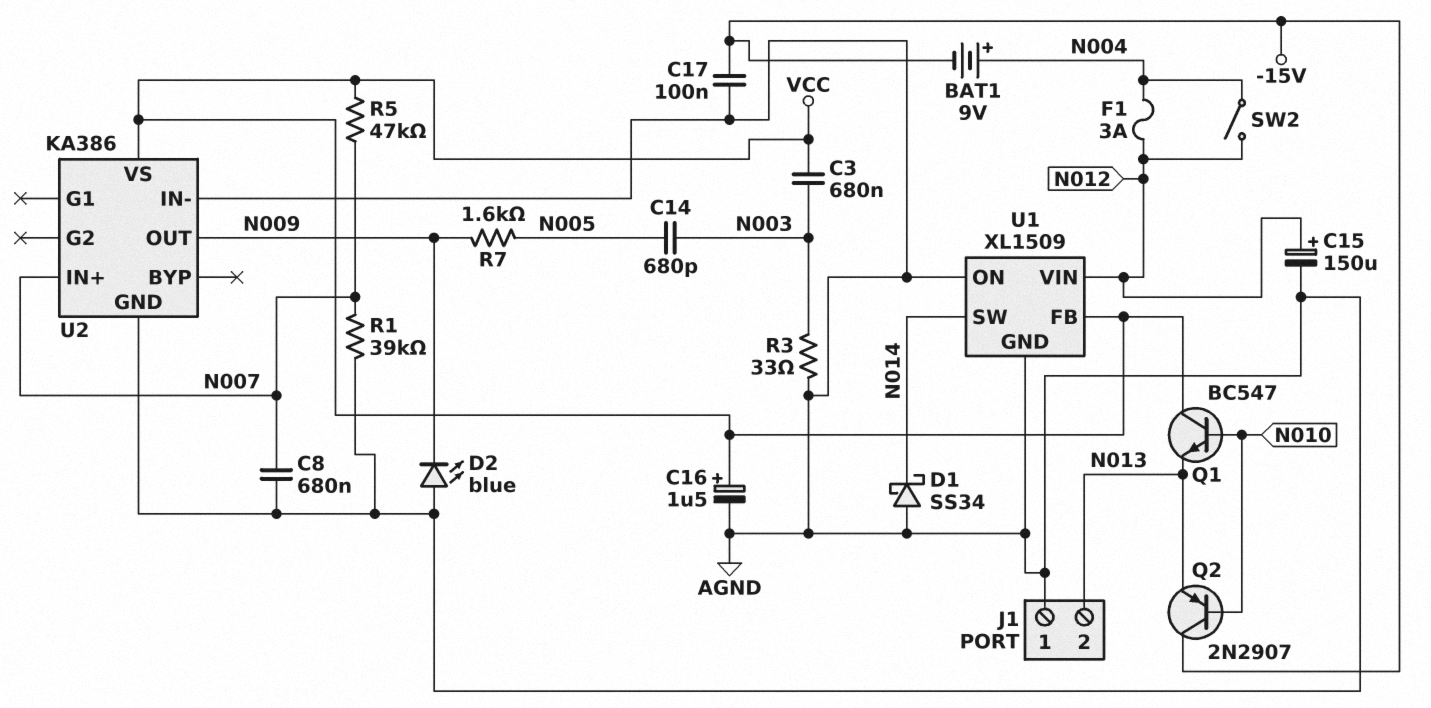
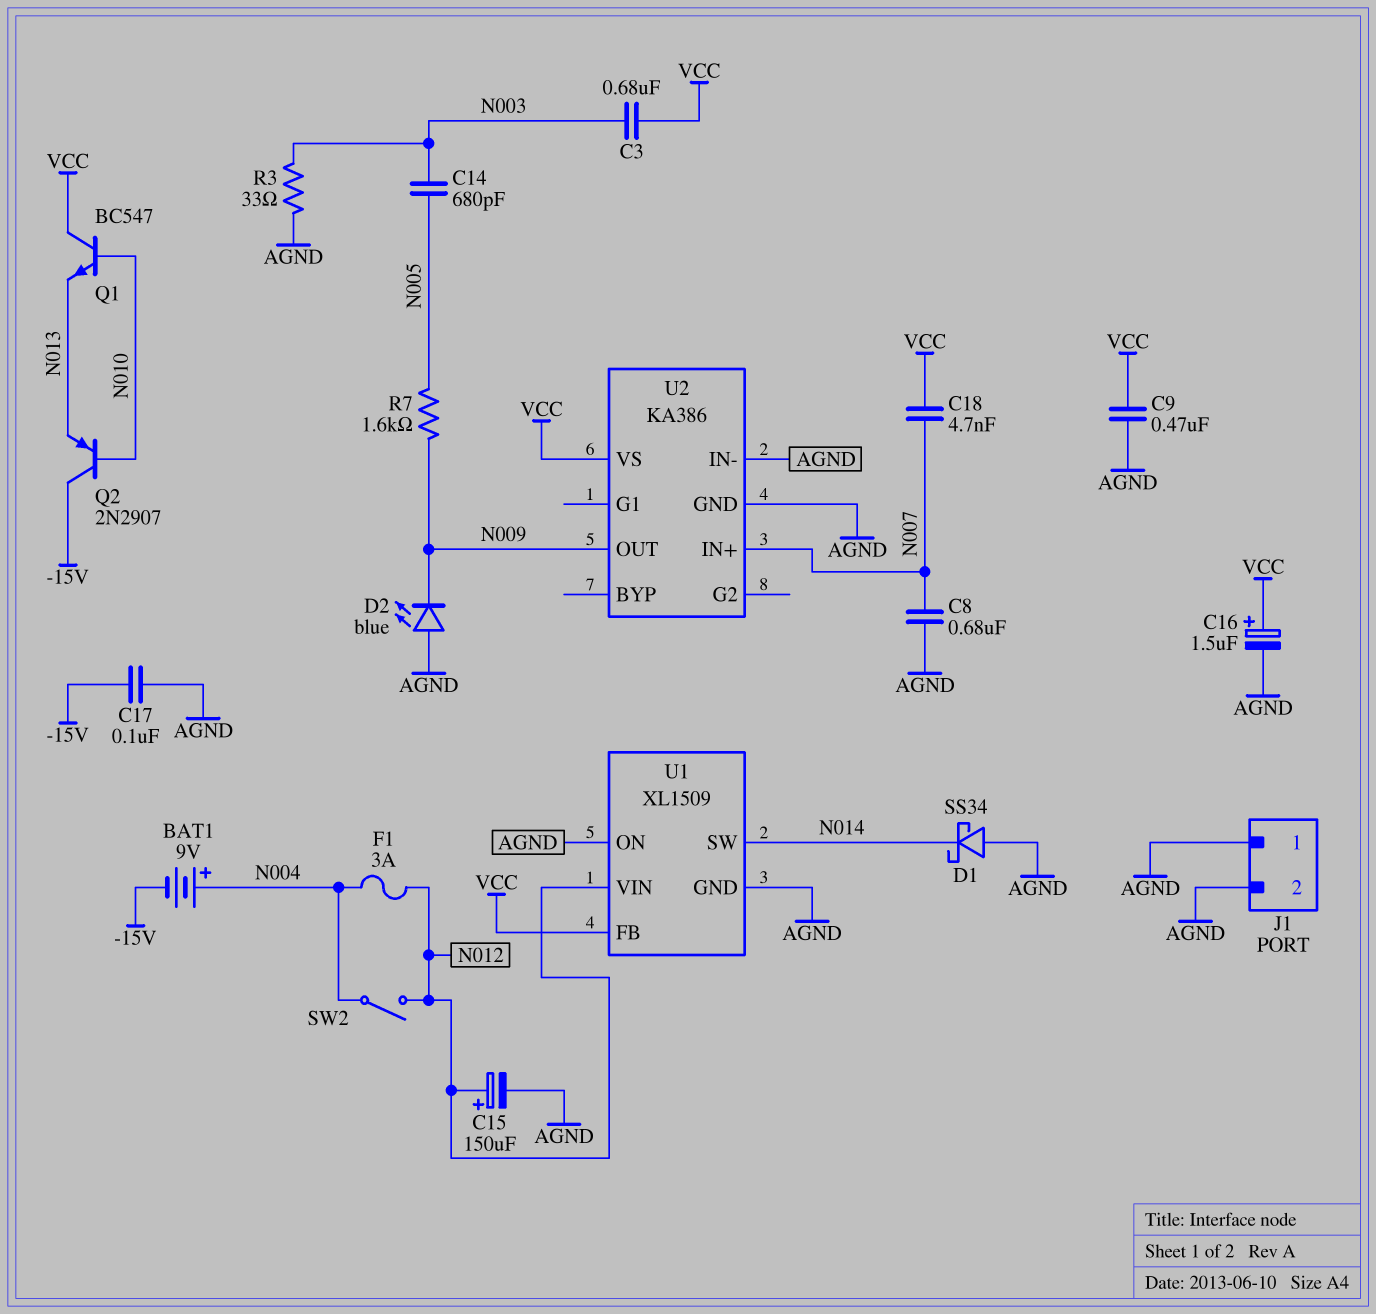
C9: none -> 470nF (AGND, VCC)
C18: none -> 4.7nF (N007, VCC)
J1 pin 2: N013 -> AGND
R1: 39k (AGND, N007) -> none
R5: 47k (N007, VCC) -> none

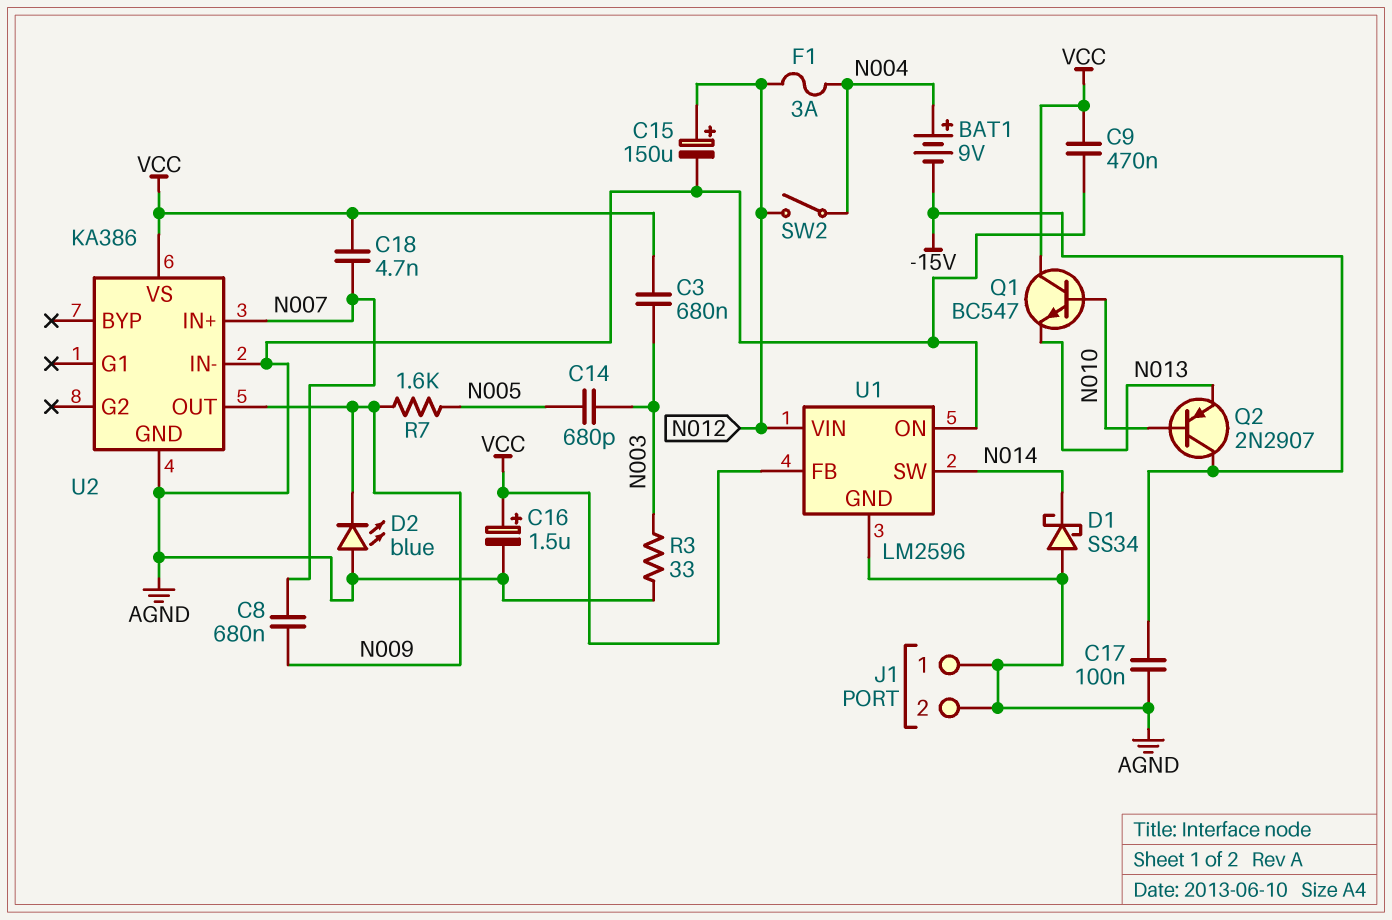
C8: 680nF (AGND, N007) -> 680nF (N007, N009)
U1: XL1509 -> LM2596

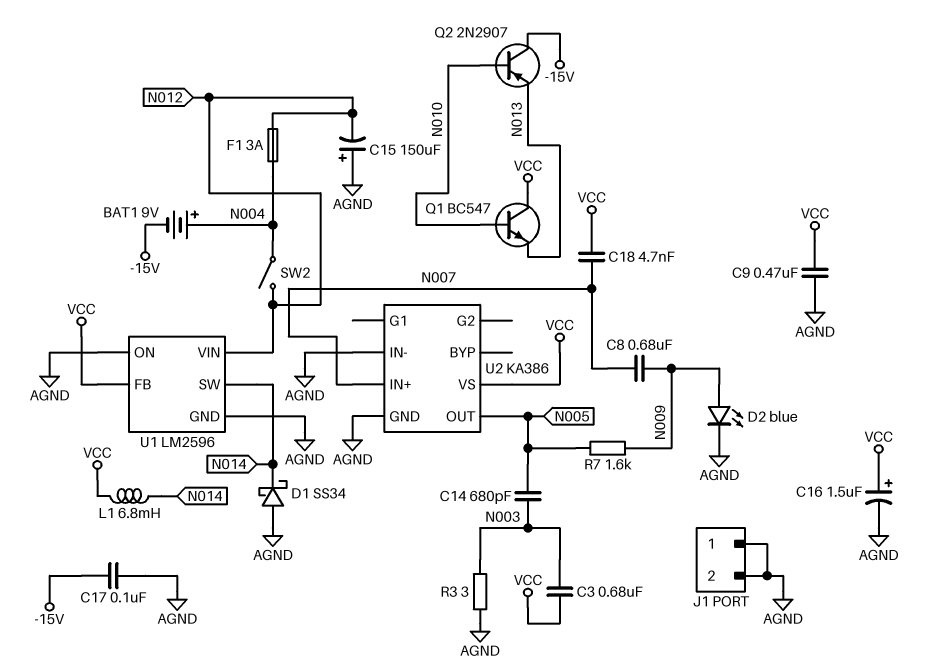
C15: 150uF (plus N012, minus AGND) -> 150uF (plus AGND, minus N012)
D2: LED blue (A AGND, K N009) -> LED blue (A N009, K AGND)
L1: none -> 6.8mH (N014, VCC)
R3: 33 (AGND, N003) -> 3 (AGND, N003)
U2 pin OUT: N009 -> N005

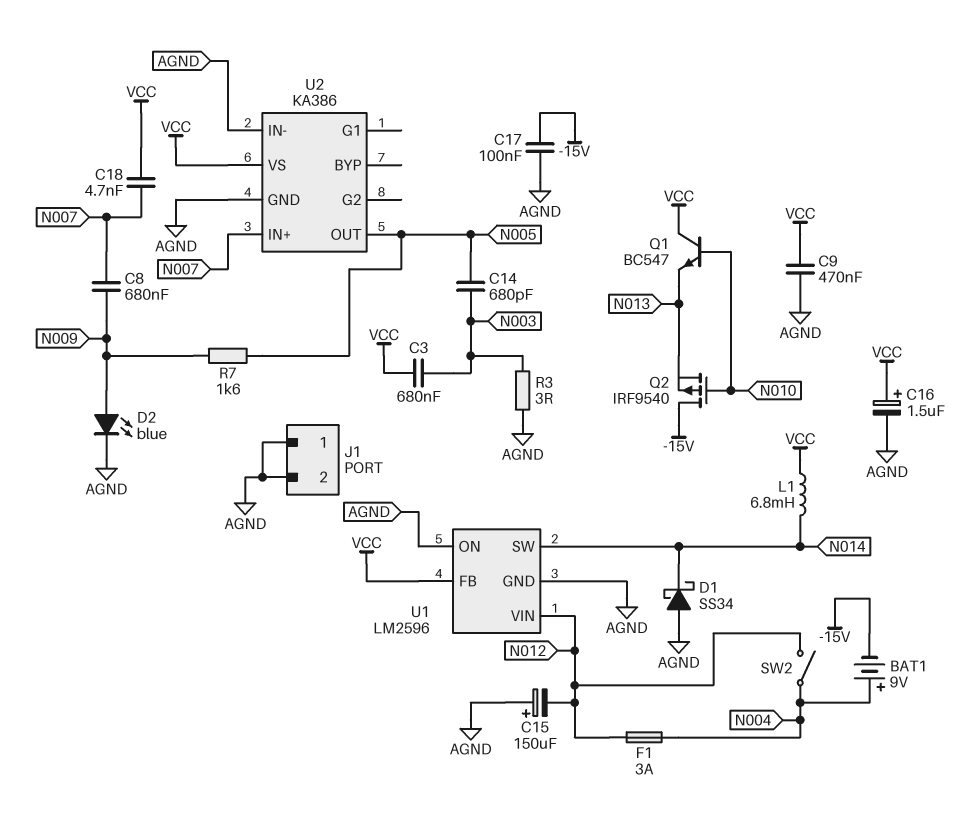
Q2: PNP 2N2907 (B N010, C -15V, E N013) -> PMOS IRF9540 (G N010, D -15V, S N013)

